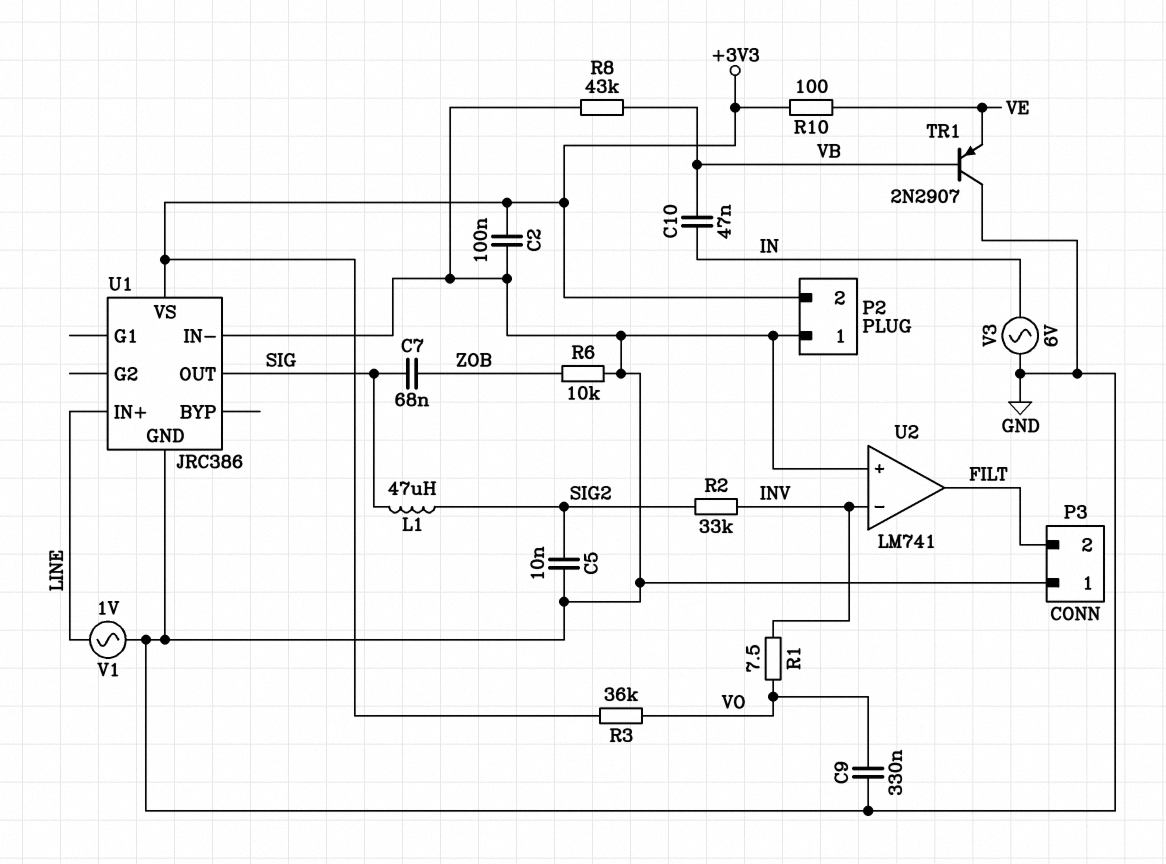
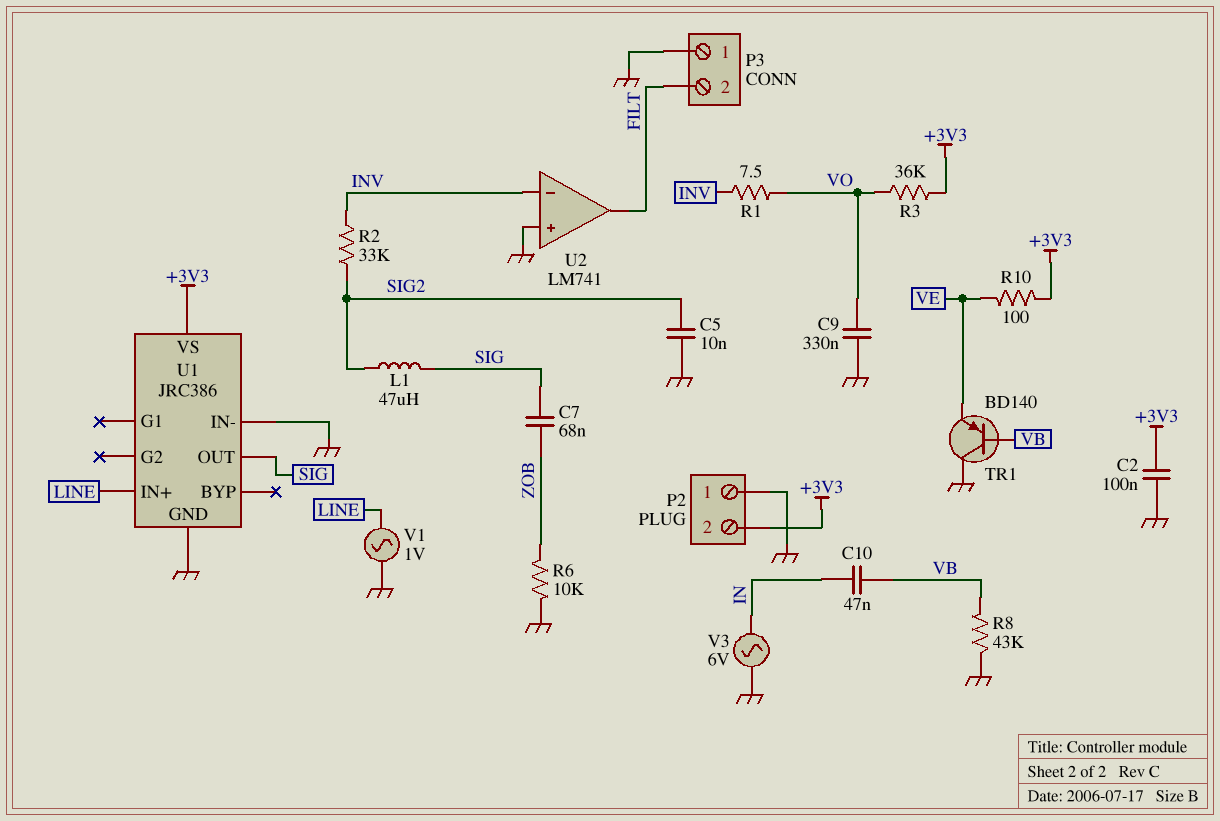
TR1: PNP 2N2907 (B VB, C GND, E VE) -> PNP BD140 (B VB, C GND, E VE)

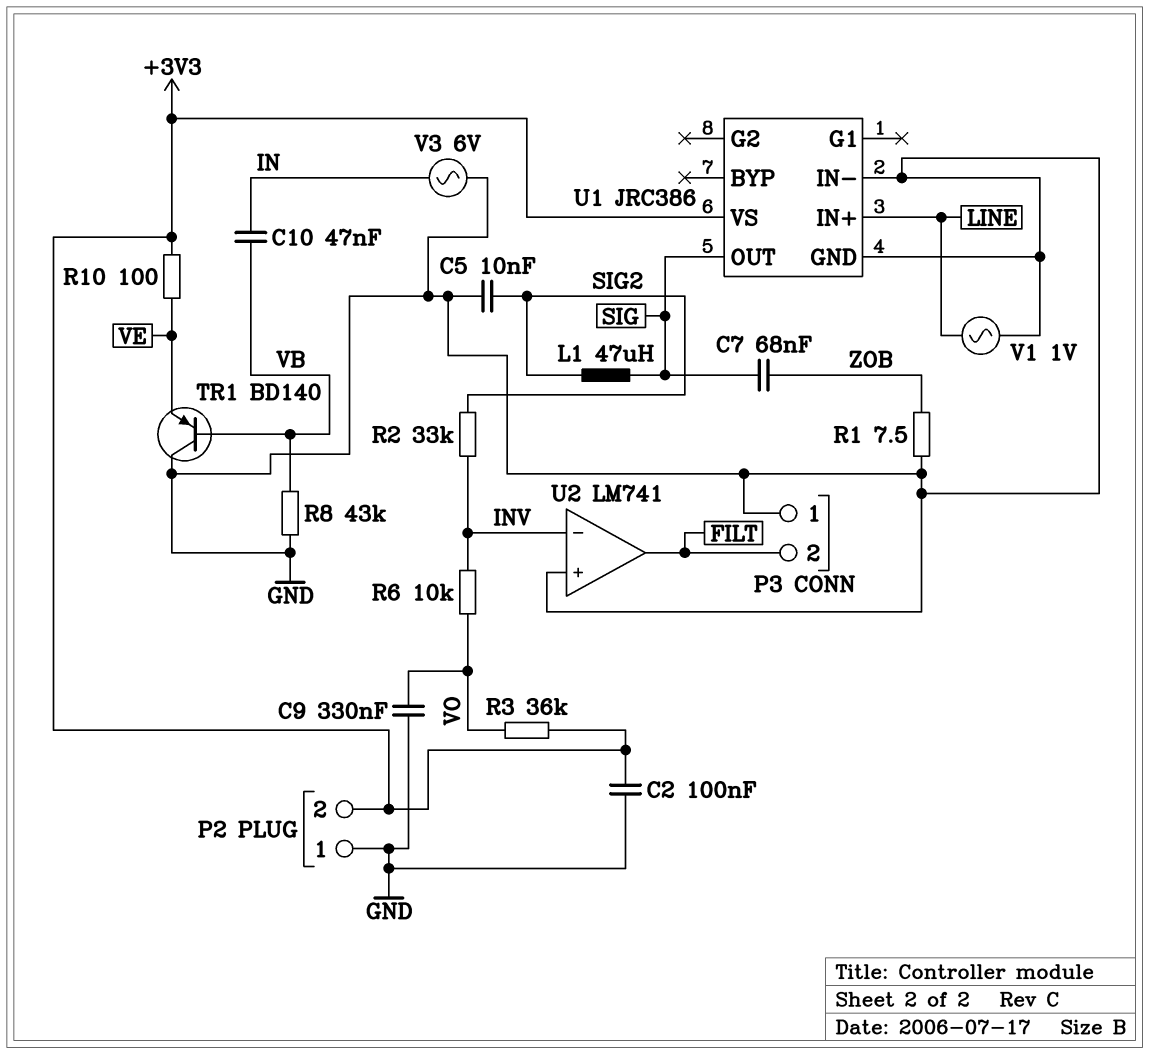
R1: 7.5 (INV, VO) -> 7.5 (GND, ZOB)
R6: 10k (GND, ZOB) -> 10k (INV, VO)

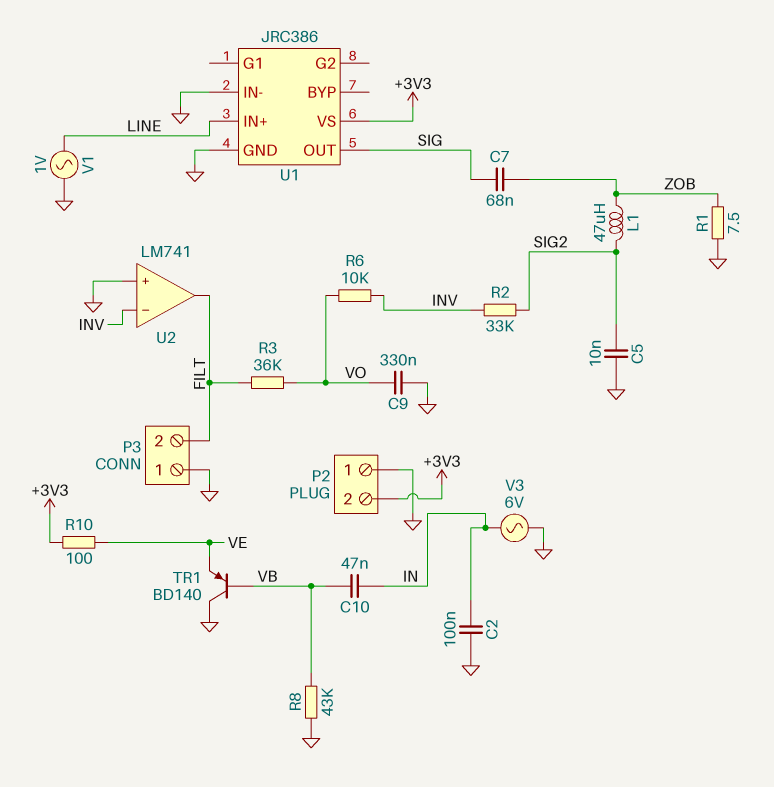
C2: 100nF (+3V3, GND) -> 100nF (GND, IN)
L1: 47uH (SIG, SIG2) -> 47uH (SIG2, ZOB)
R3: 36k (+3V3, VO) -> 36k (FILT, VO)

